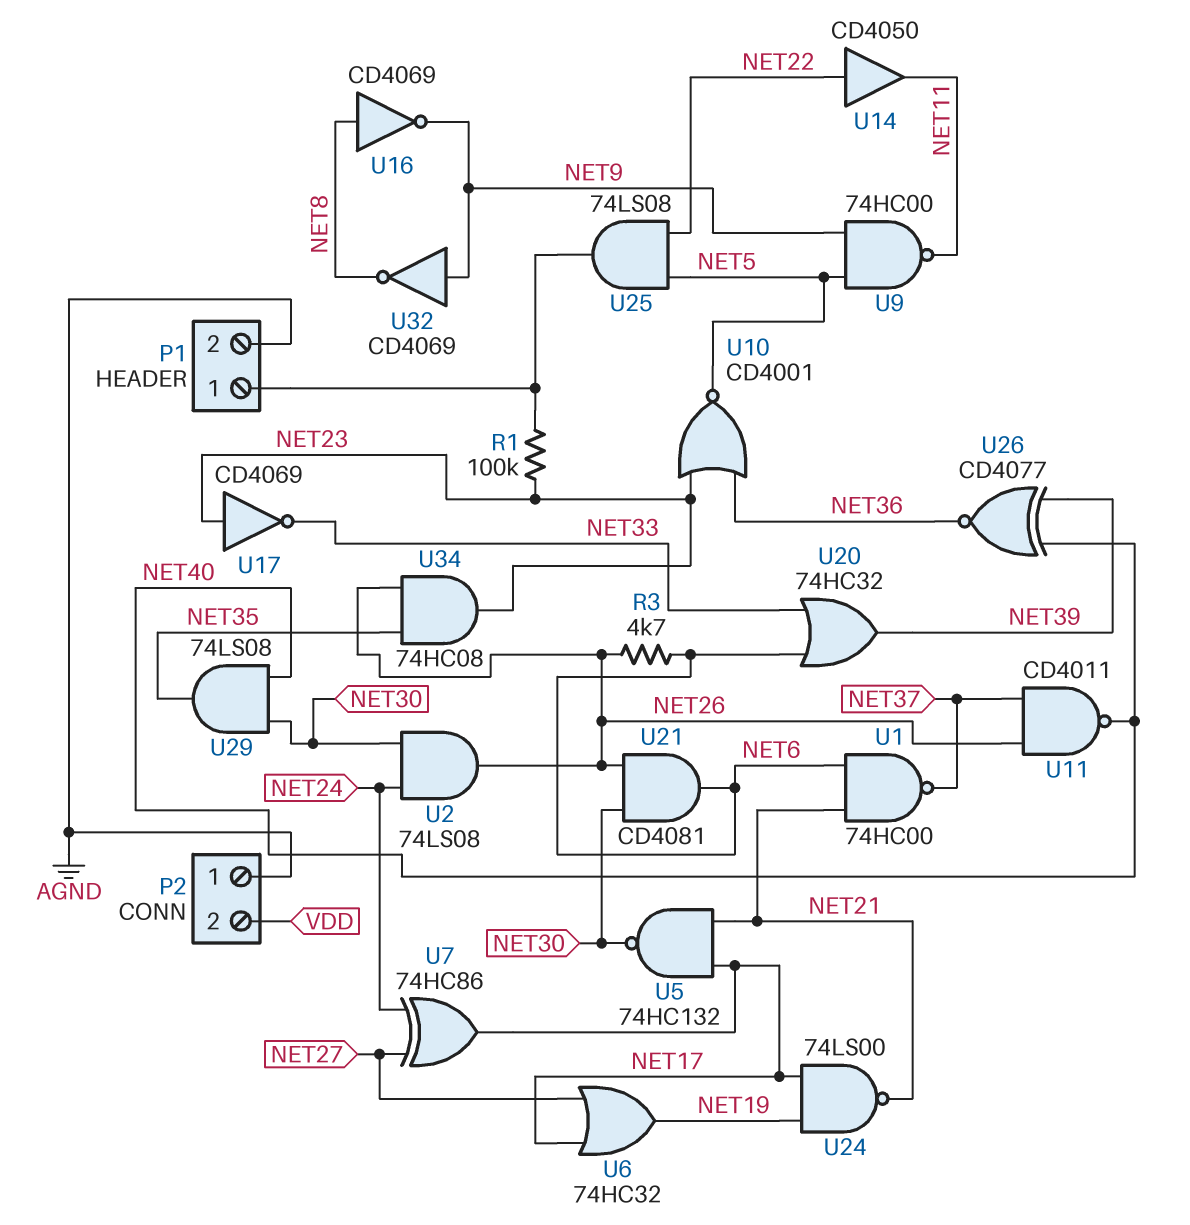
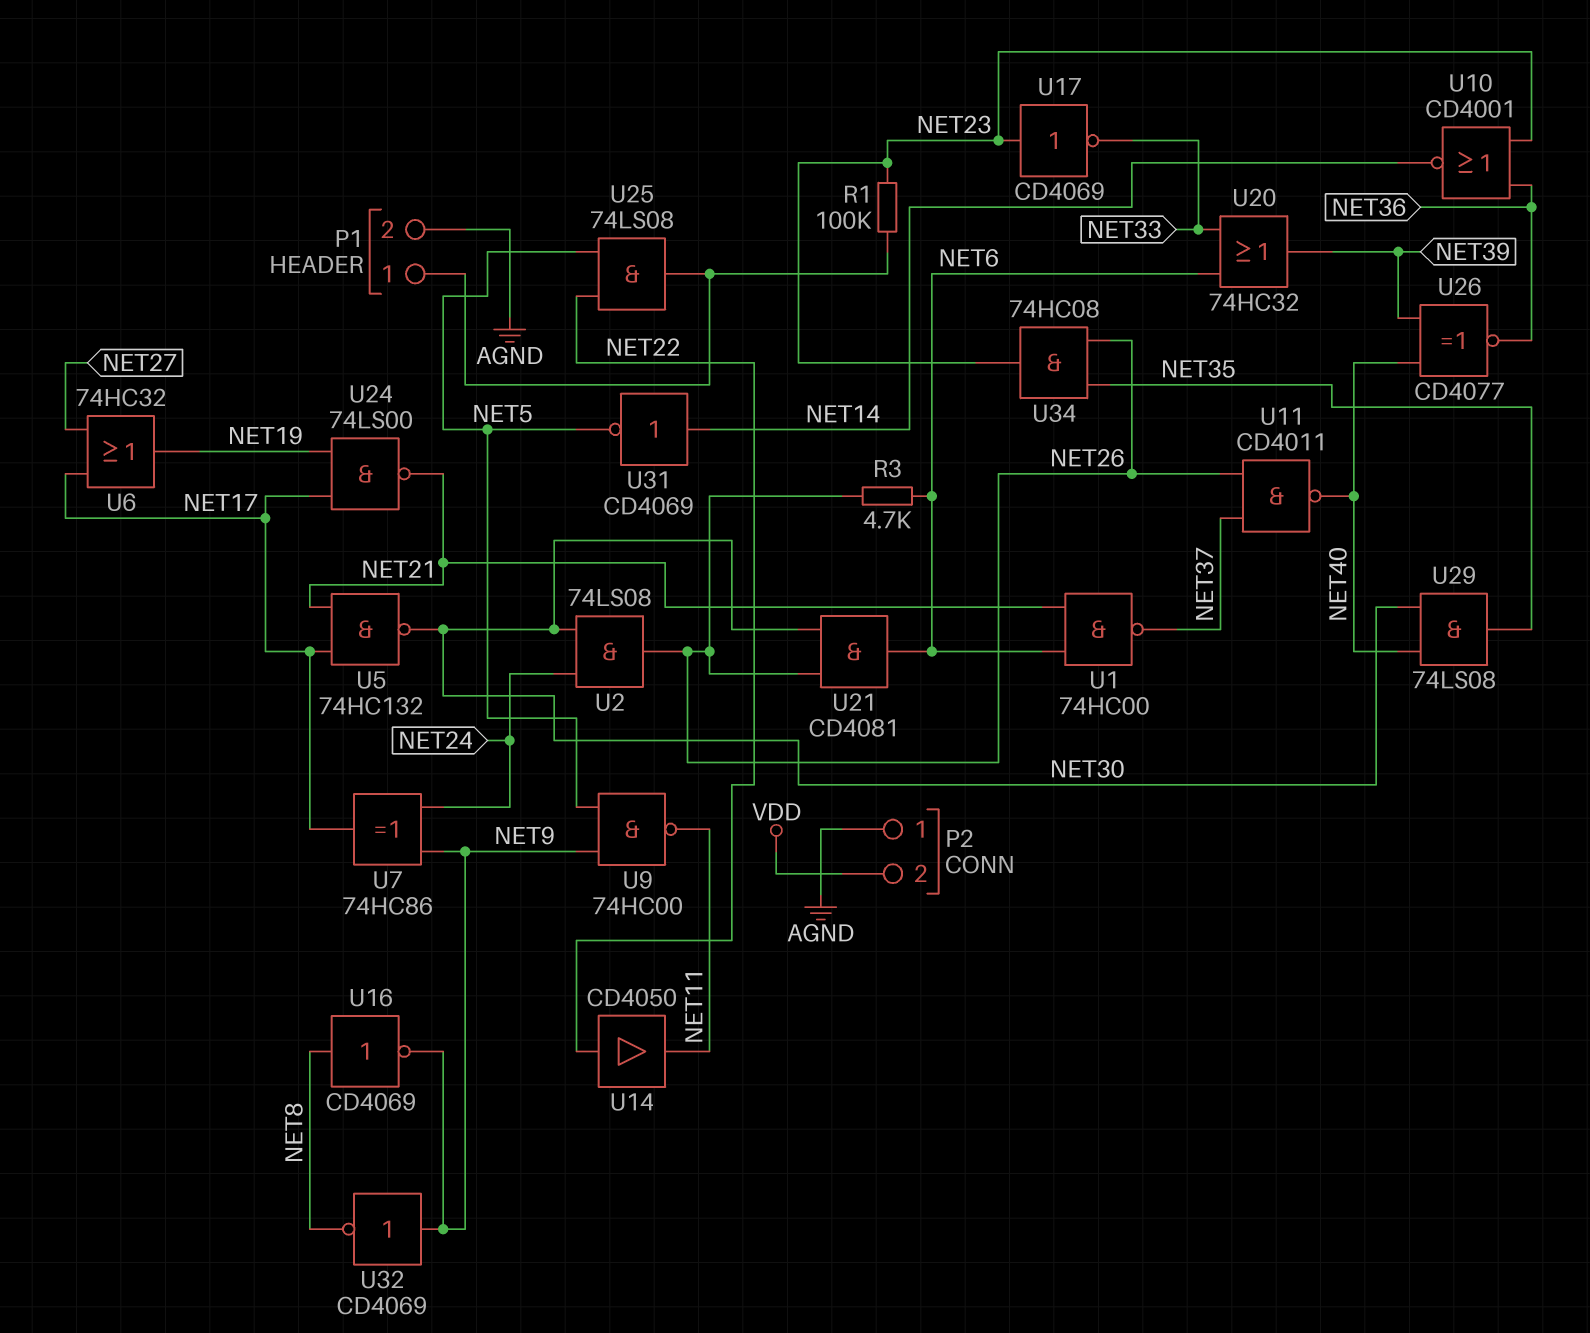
U7: XOR 74HC86 (in NET24, in NET27, out NET17) -> XOR 74HC86 (in NET9, in NET24, out NET17)
U10: NOR CD4001 (in NET23, in NET36, out NET5) -> NOR CD4001 (in NET23, in NET36, out NET14)
U31: none -> NOT CD4069 (in NET14, out NET5)

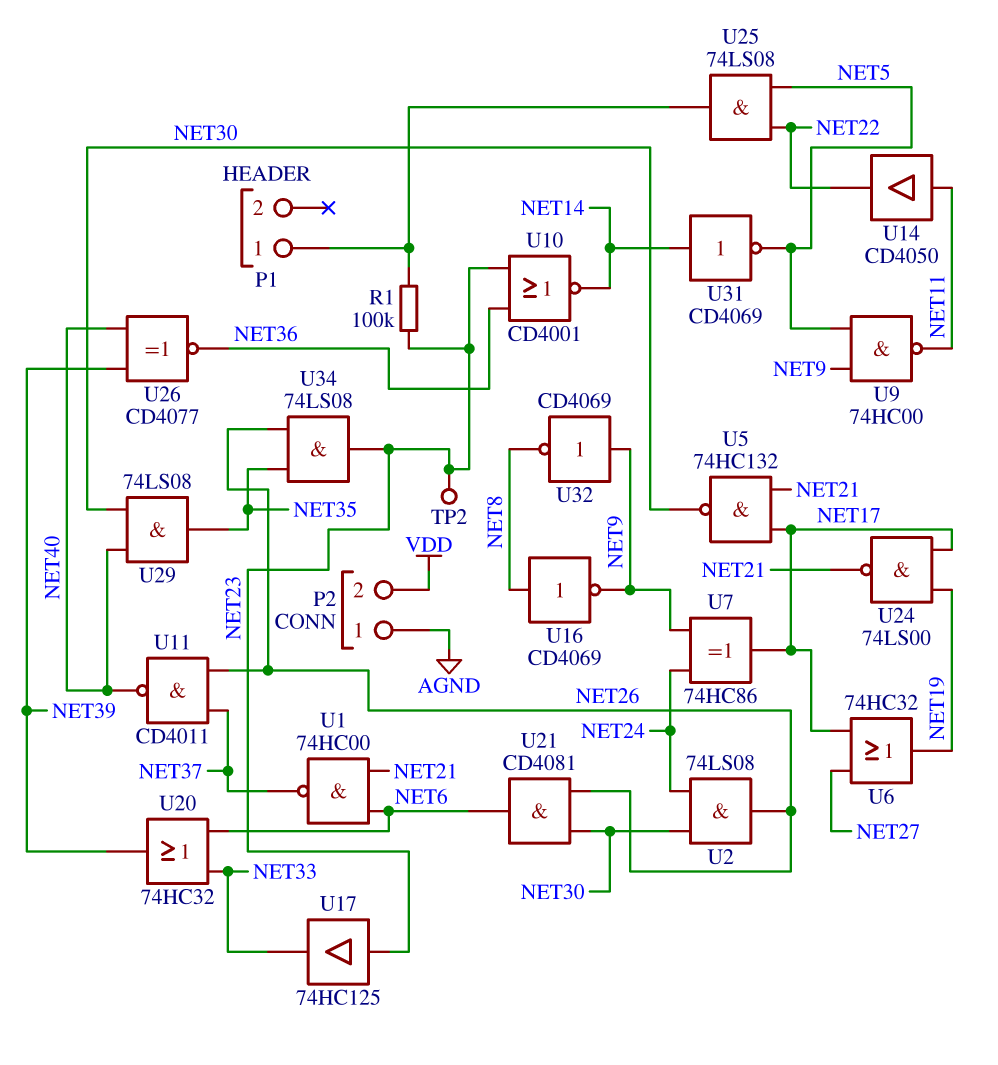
P1 pin 2: AGND -> none
R3: 4.7k (NET6, NET26) -> none
TP2: none -> test point (NET23)
U14: buffer CD4050 (in NET22, out NET11) -> buffer CD4050 (in NET11, out NET22)
U17: NOT CD4069 (in NET23, out NET33) -> buffer 74HC125 (in NET23, out NET33)
U34: AND 74HC08 (in NET26, in NET35, out NET23) -> AND 74LS08 (in NET26, in NET35, out NET23)

